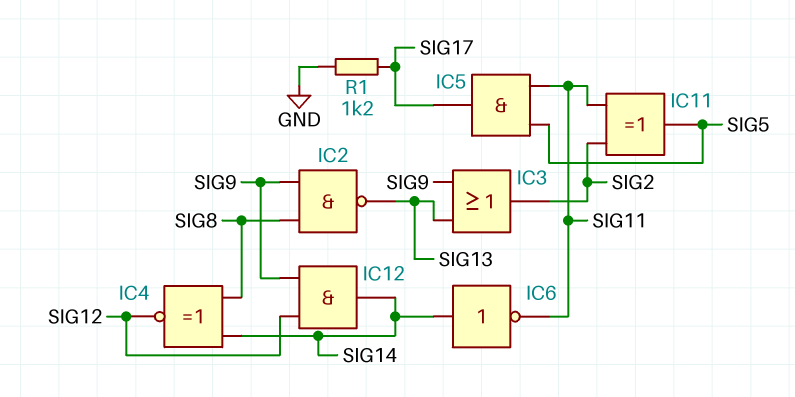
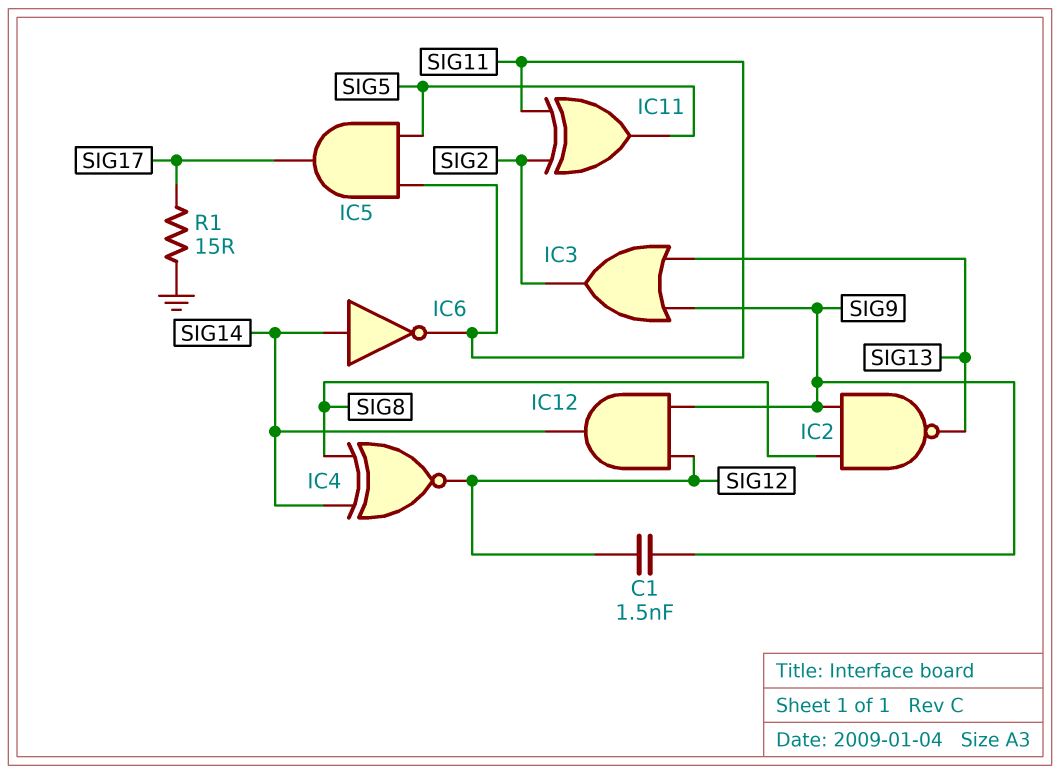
C1: none -> 1.5nF (SIG9, SIG12)
R1: 1.2k (GND, SIG17) -> 15 (GND, SIG17)

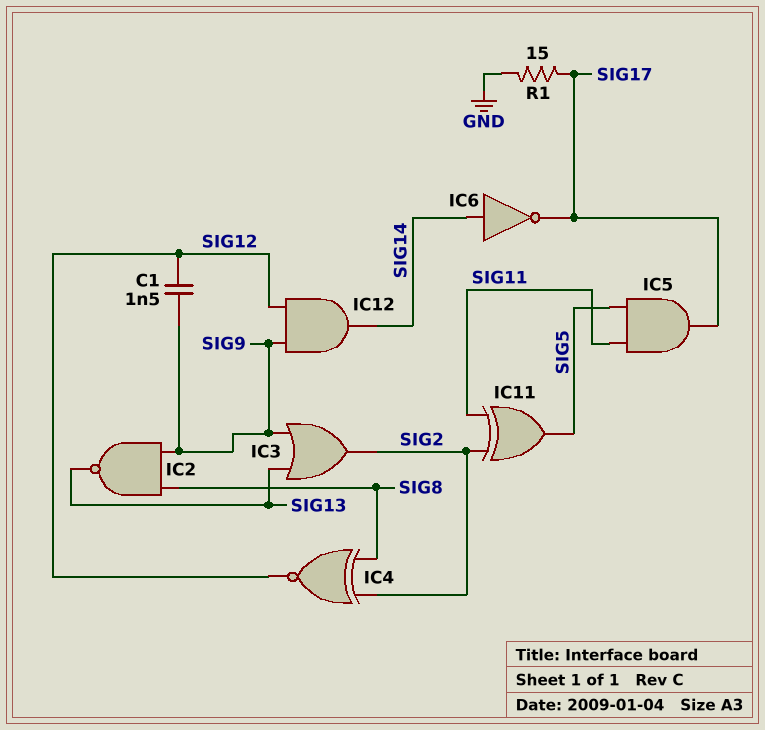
IC4: XNOR (in SIG8, in SIG14, out SIG12) -> XNOR (in SIG2, in SIG8, out SIG12)
IC6: NOT (in SIG14, out SIG11) -> NOT (in SIG14, out SIG17)

